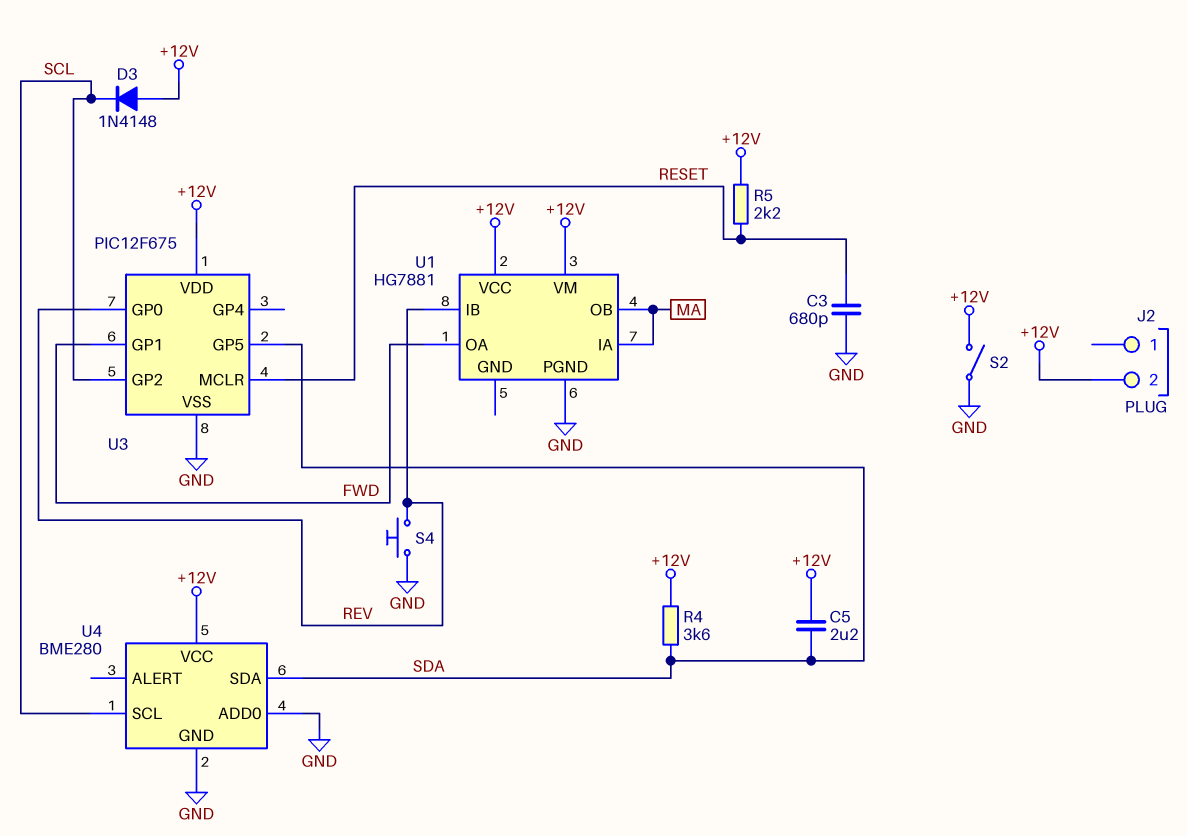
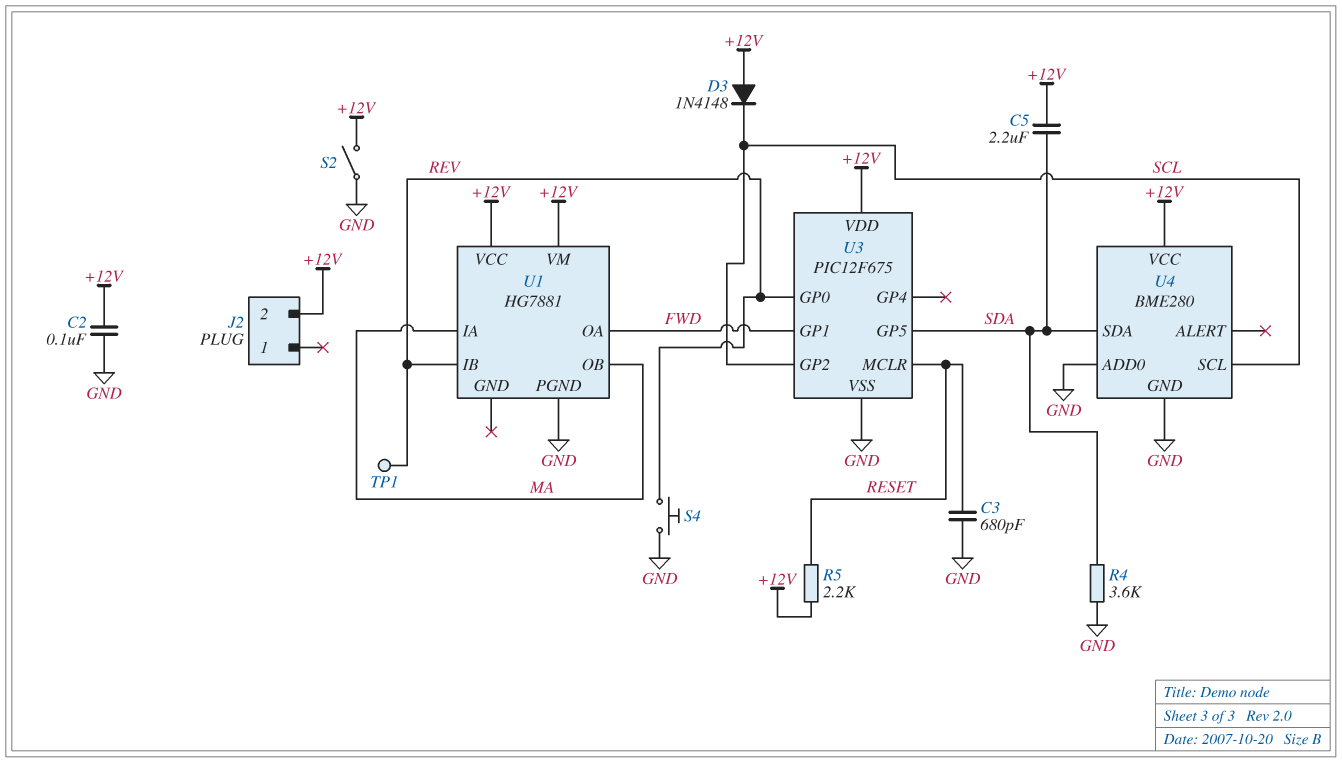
C2: none -> 100nF (+12V, GND)
R4: 3.6k (+12V, SDA) -> 3.6k (GND, SDA)
TP1: none -> test point (REV)

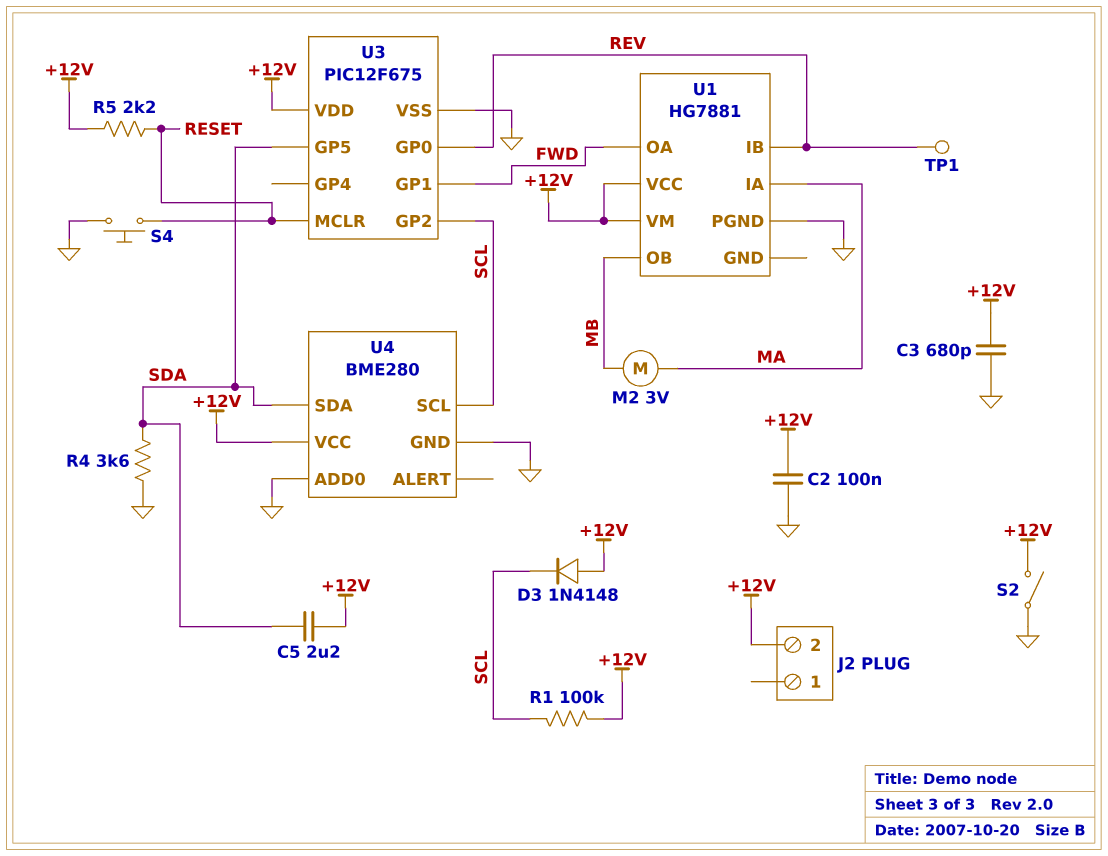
C3: 680pF (GND, RESET) -> 680pF (+12V, GND)
M2: none -> motor 3V (MA, MB)
R1: none -> 100k (+12V, SCL)
S4: button (GND, REV) -> button (GND, RESET)
U1 pin OB: MA -> MB

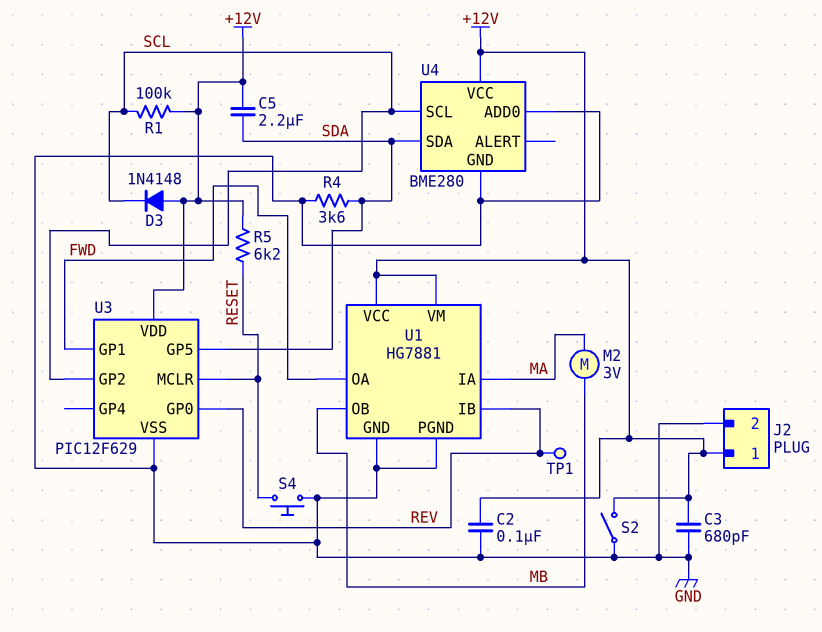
J2 pin 1: none -> +12V
J2 pin 2: +12V -> GND
R5: 2.2k (+12V, RESET) -> 6.2k (+12V, RESET)
U1 pin GND: none -> GND
U3: PIC12F675 -> PIC12F629

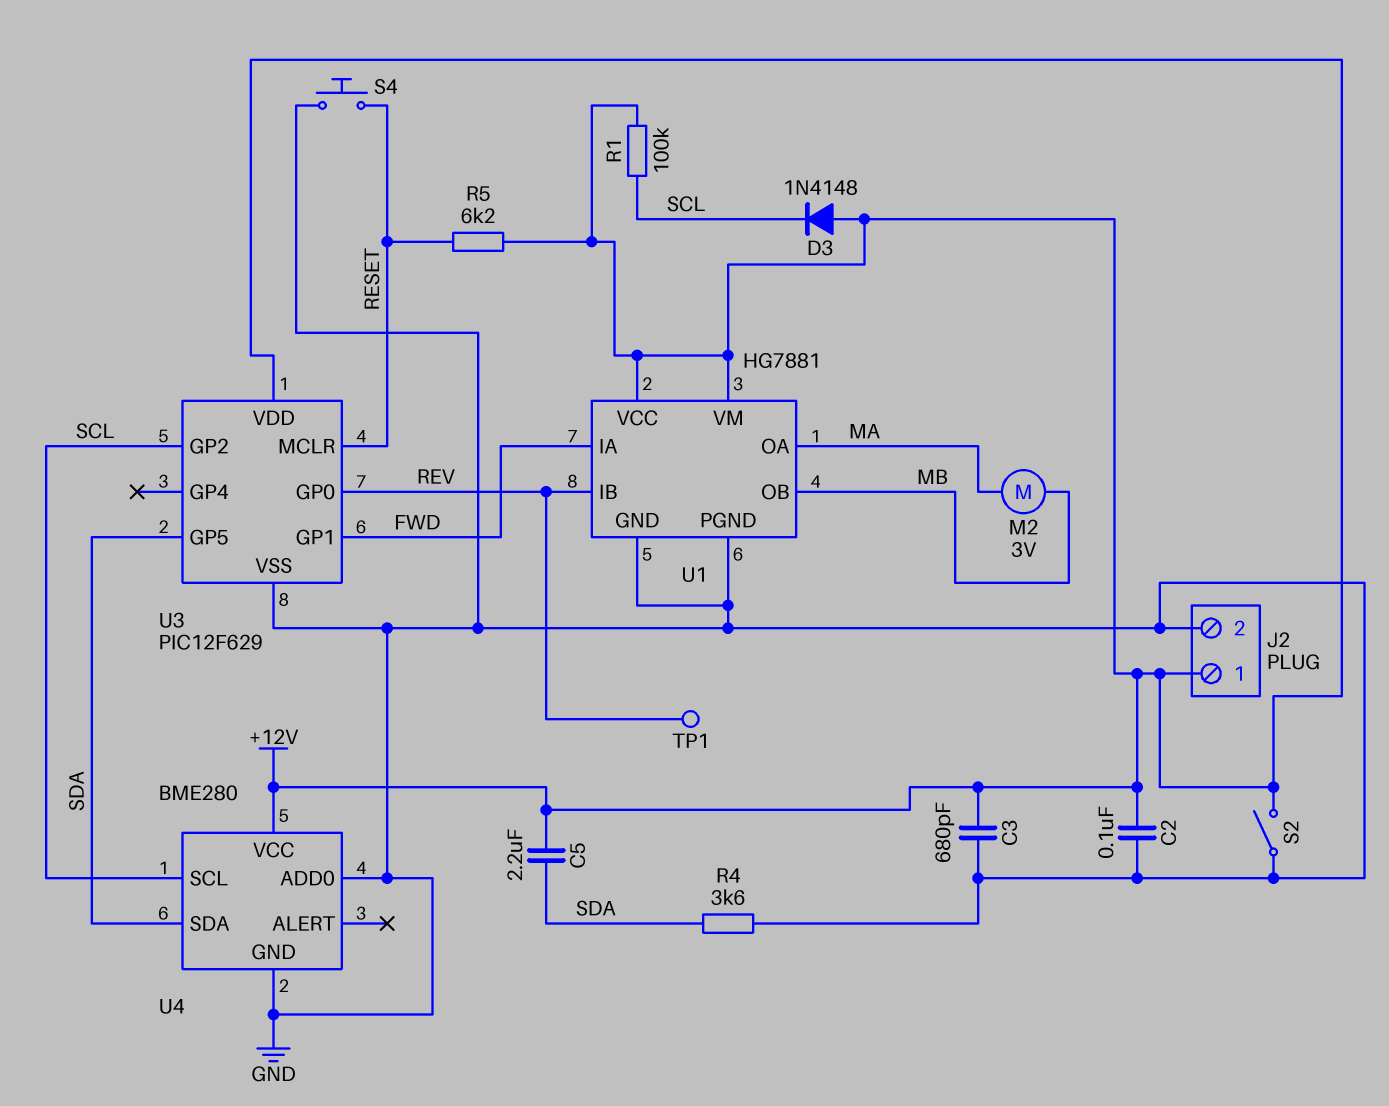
U1 pin IA: MA -> FWD
U1 pin OA: FWD -> MA

